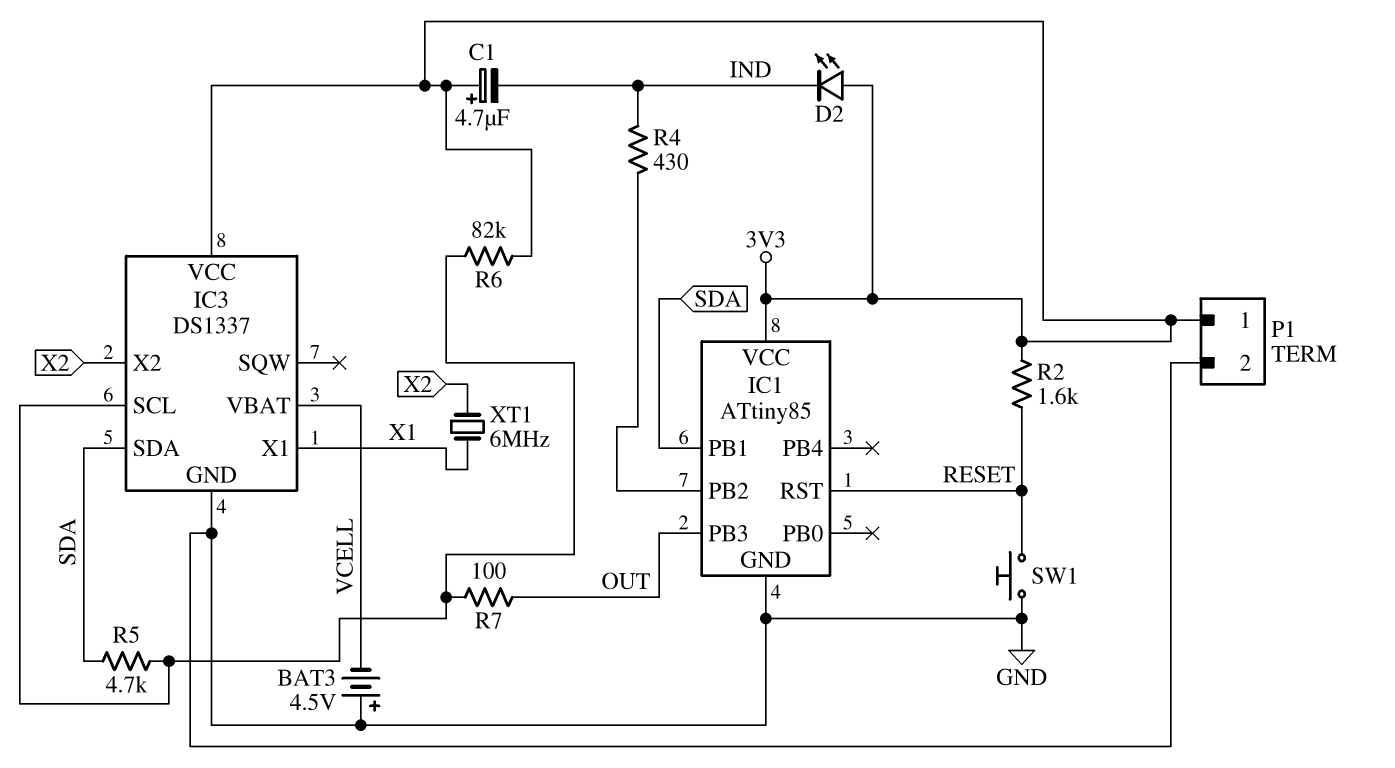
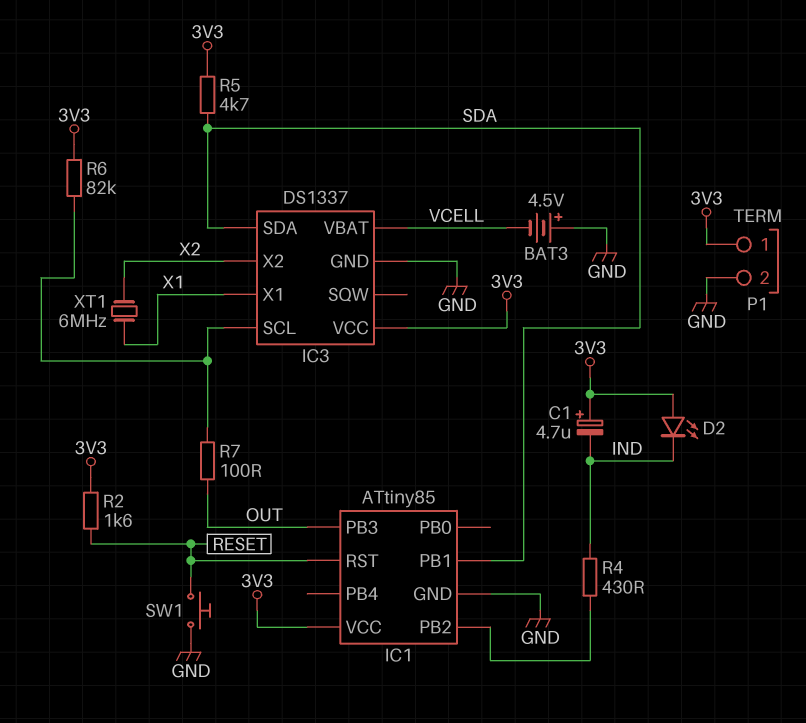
R5: 4.7k (IC3/SCL, SDA) -> 4.7k (3V3, SDA)

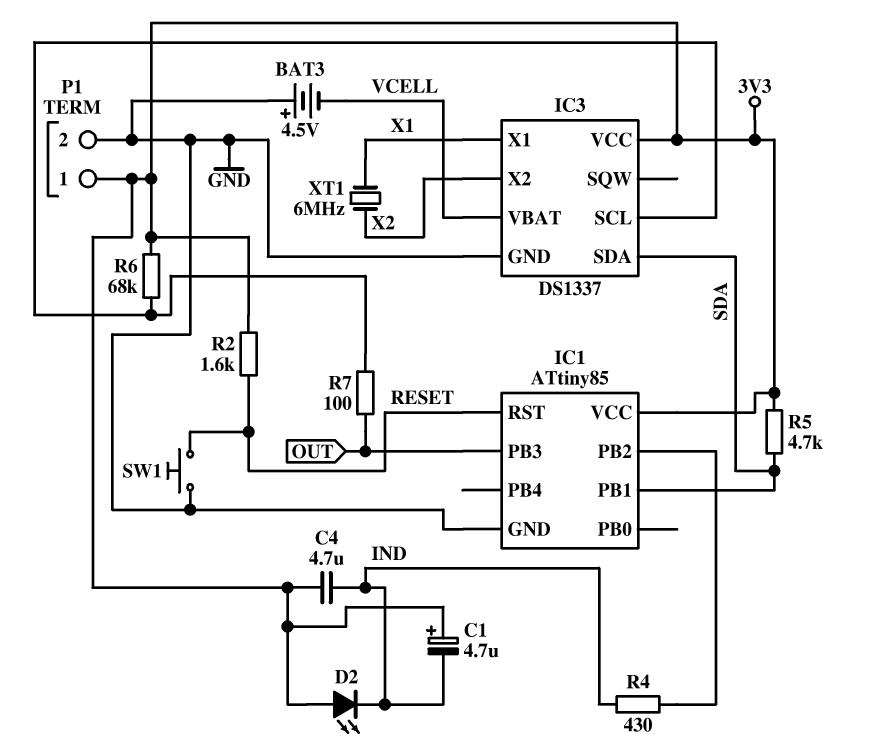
C4: none -> 4.7uF (3V3, IND)
R6: 82k (3V3, IC3/SCL) -> 68k (3V3, IC3/SCL)

